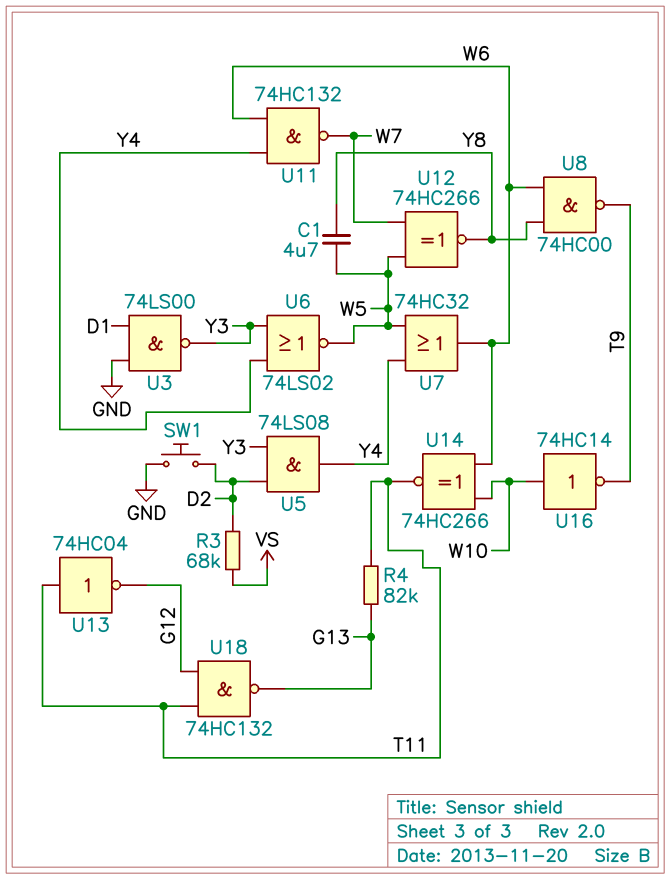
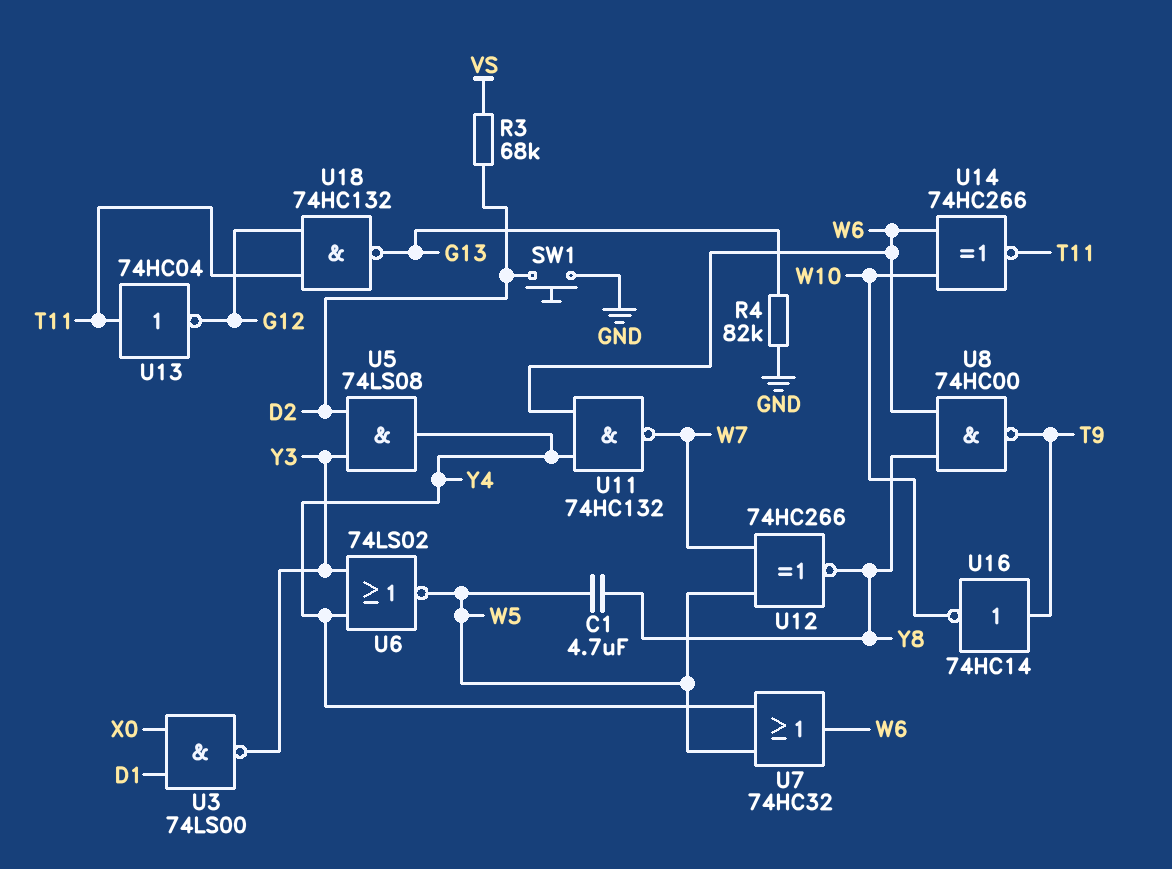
R4: 82k (G13, T11) -> 82k (G13, GND)
U3: NAND 74LS00 (in D1, in GND, out Y3) -> NAND 74LS00 (in D1, in X0, out Y3)
U16: NOT 74HC14 (in W10, out T9) -> NOT 74HC14 (in T9, out W10)

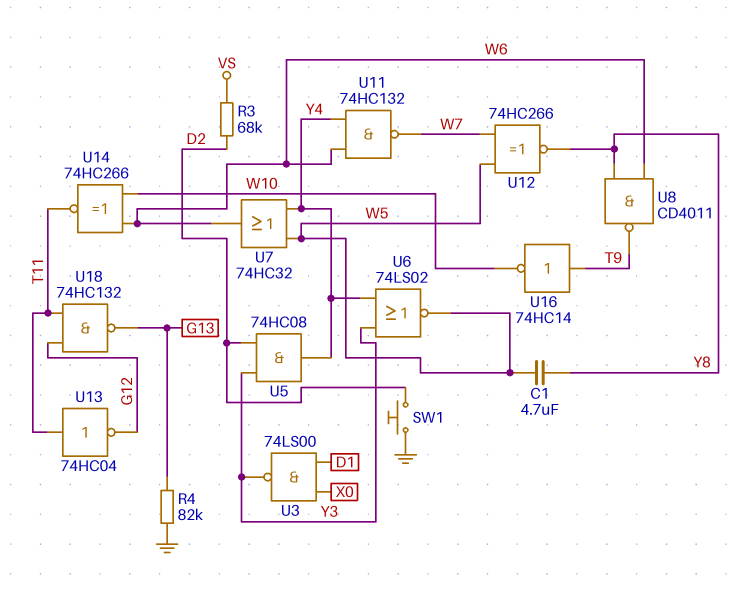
U5: AND 74LS08 (in D2, in Y3, out Y4) -> AND 74HC08 (in D2, in Y3, out Y4)
U8: NAND 74HC00 (in W6, in Y8, out T9) -> NAND CD4011 (in W6, in Y8, out T9)

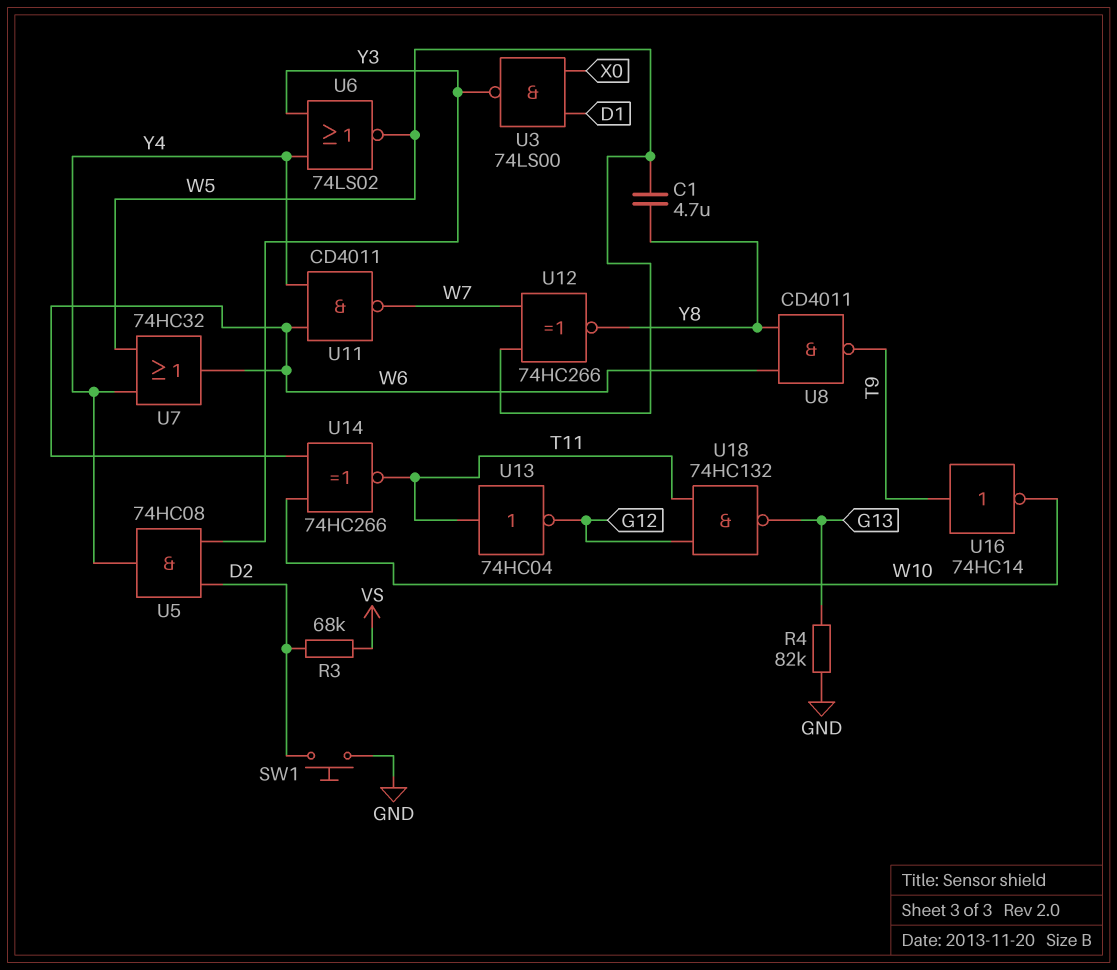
U11: NAND 74HC132 (in W6, in Y4, out W7) -> NAND CD4011 (in W6, in Y4, out W7)

